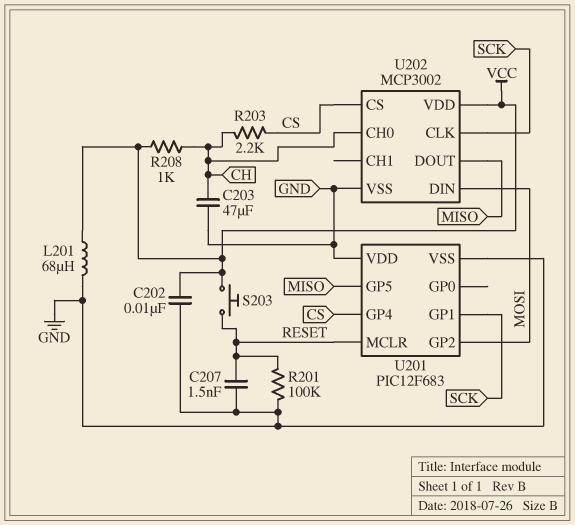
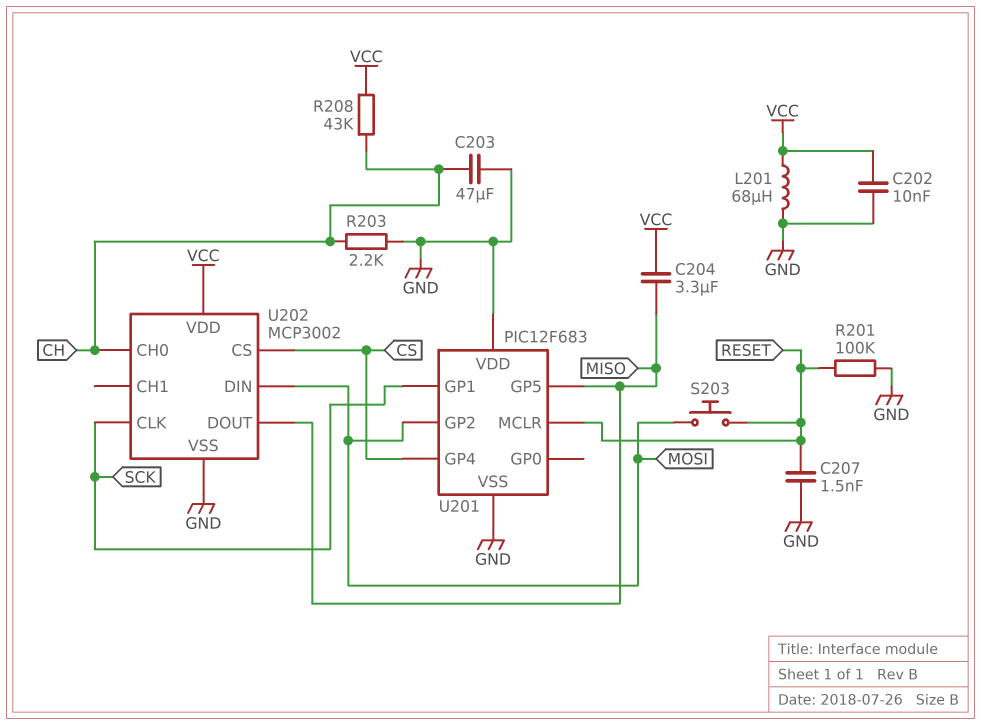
C204: none -> 3.3uF (MISO, VCC)
R203: 2.2k (CH, CS) -> 2.2k (CH, GND)
R208: 1k (CH, VCC) -> 43k (CH, VCC)
S203: button (RESET, VCC) -> button (MOSI, RESET)

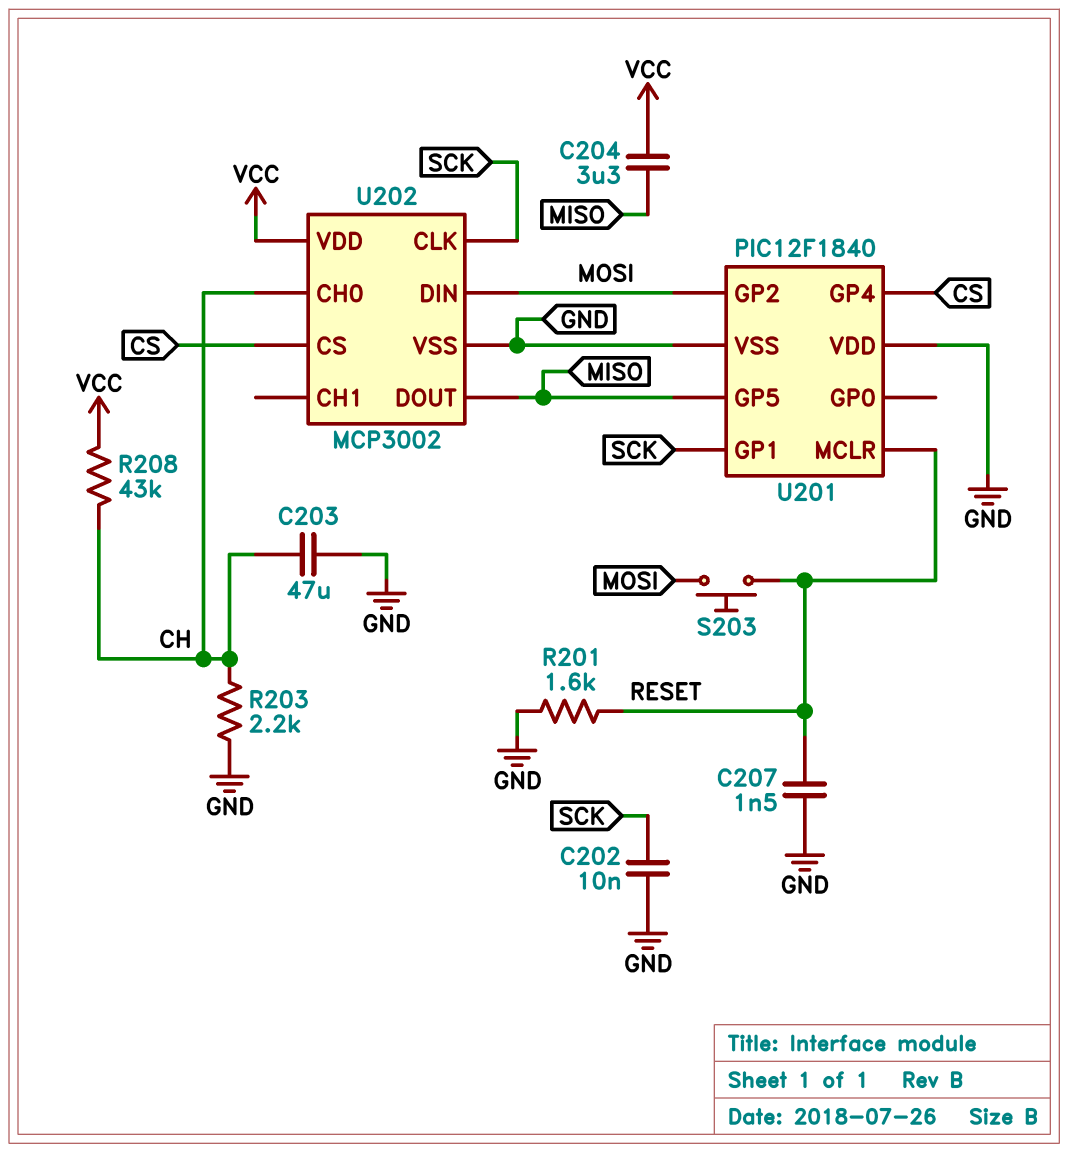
C202: 10nF (GND, VCC) -> 10nF (GND, SCK)
L201: 68uH (GND, VCC) -> none
R201: 100k (GND, RESET) -> 1.6k (GND, RESET)
U201: PIC12F683 -> PIC12F1840

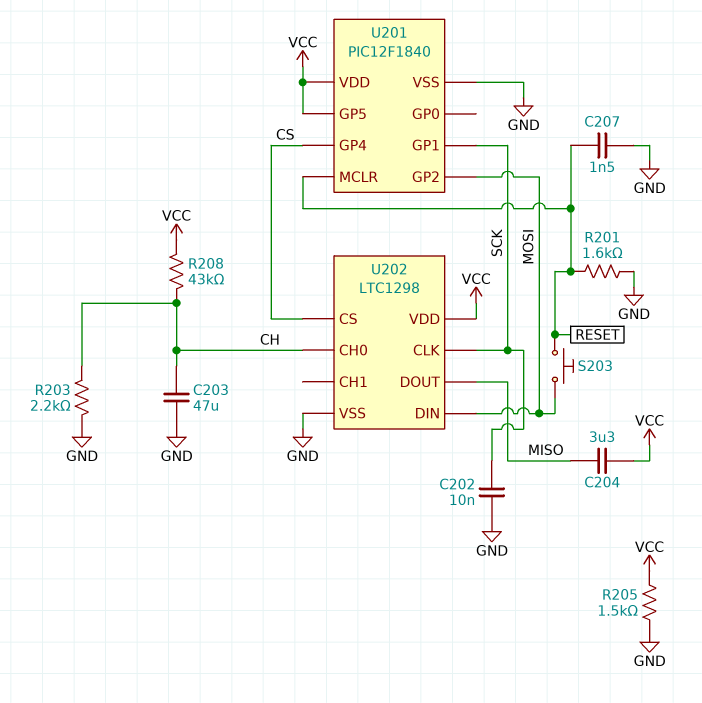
R205: none -> 1.5k (GND, VCC)
U201 pin GP5: MISO -> VCC
U201 pin VDD: GND -> VCC
U202: MCP3002 -> LTC1298

